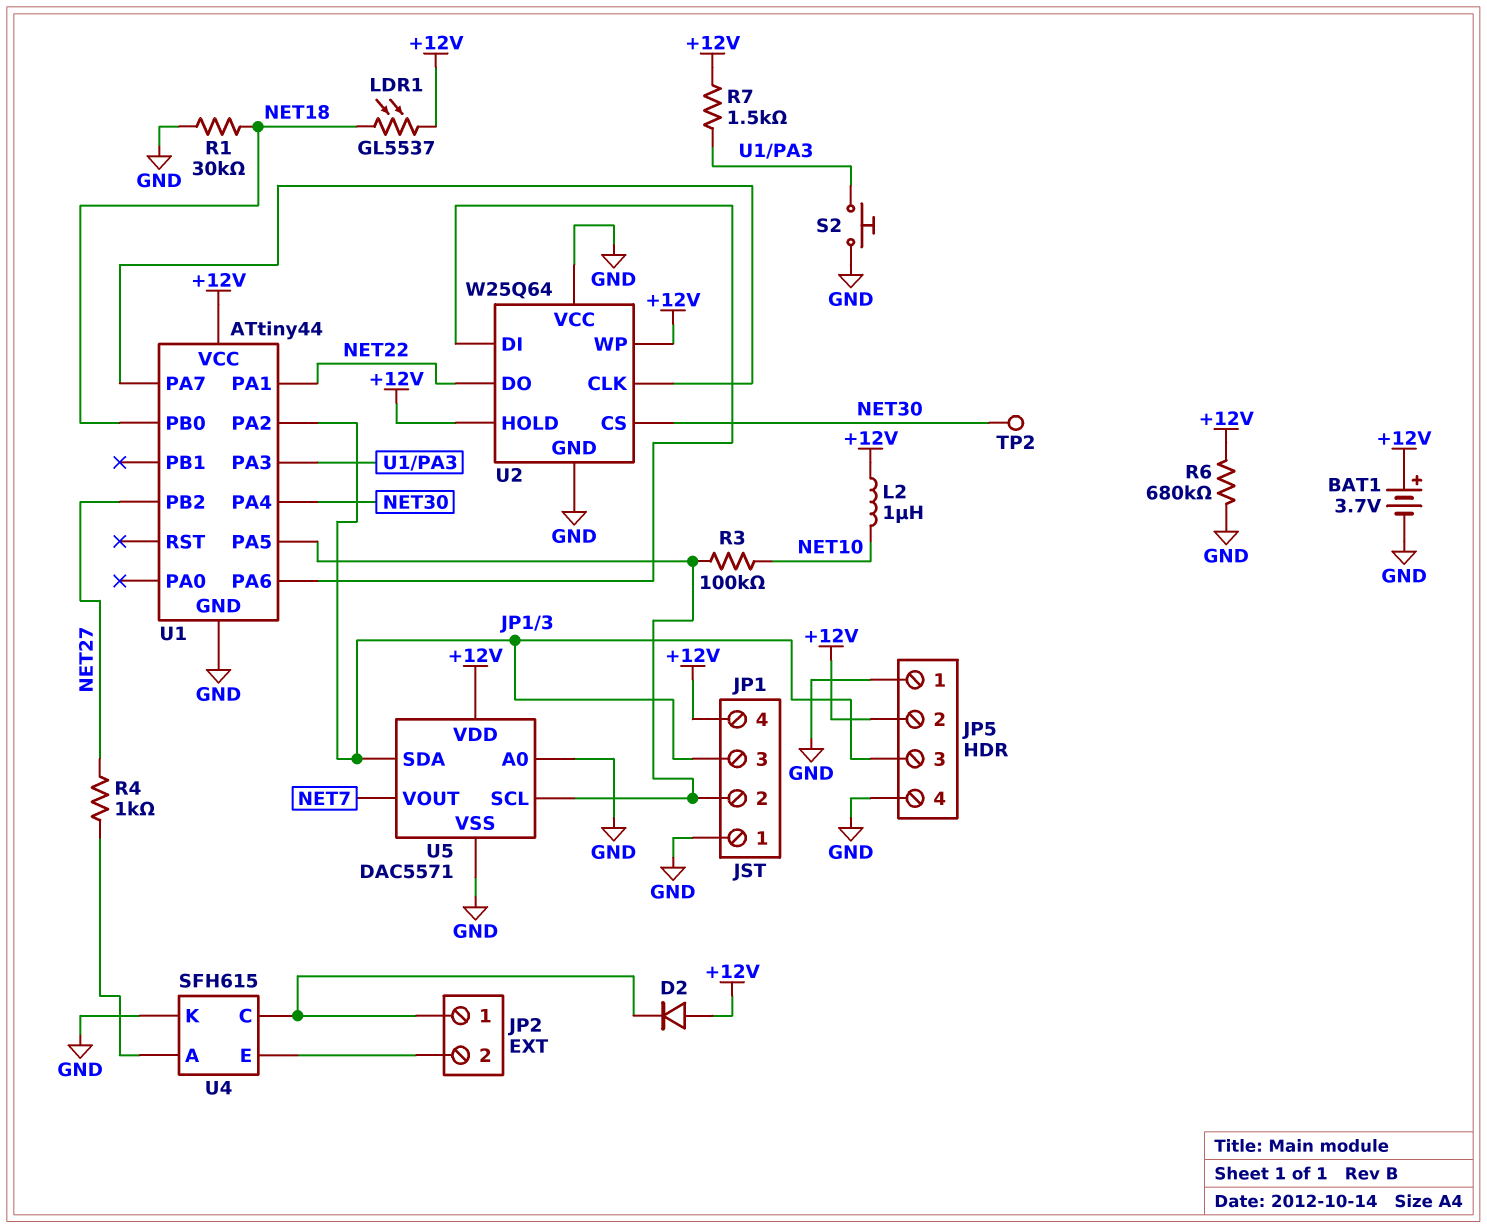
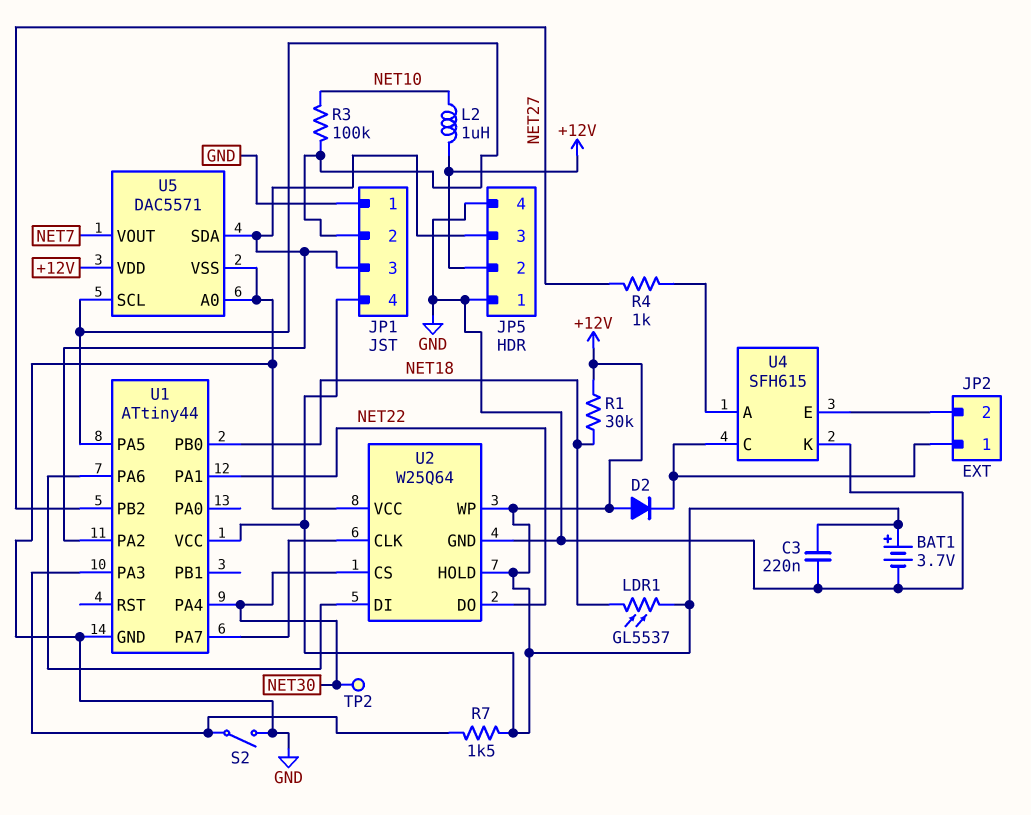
C3: none -> 220nF (+12V, GND)
R1: 30k (GND, NET18) -> 30k (+12V, NET18)
R6: 680k (+12V, GND) -> none
S2: button (GND, U1/PA3) -> switch (GND, U1/PA3)

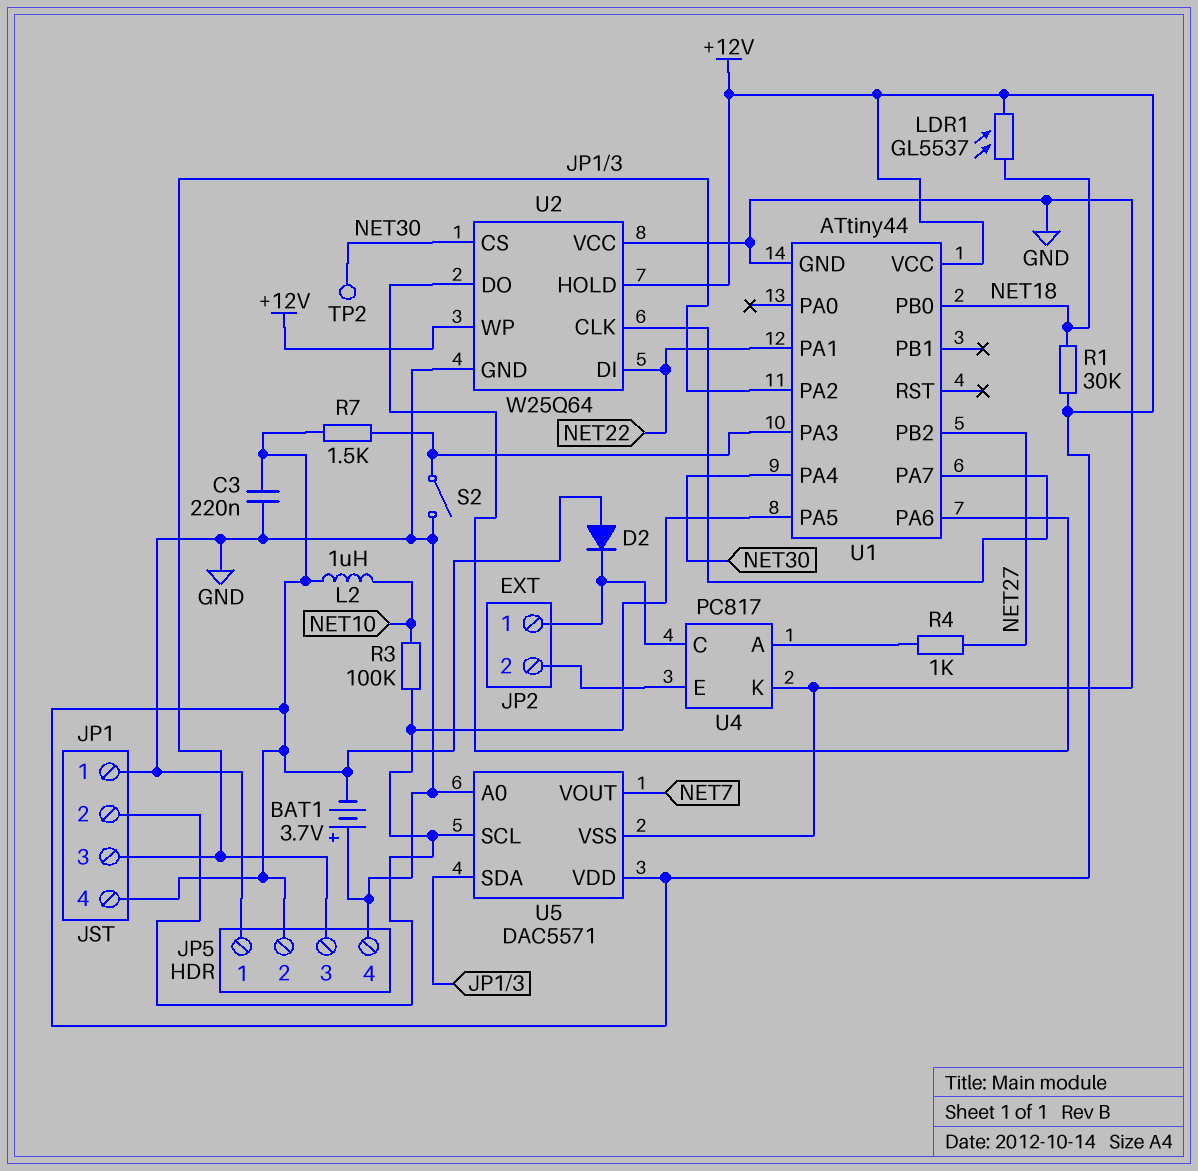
BAT1: 3.7V (plus +12V, minus GND) -> 3.7V (plus GND, minus +12V)
U2 pin DI: U1/PA6 -> NET22
U2 pin DO: NET22 -> U1/PA6
U4: SFH615 -> PC817

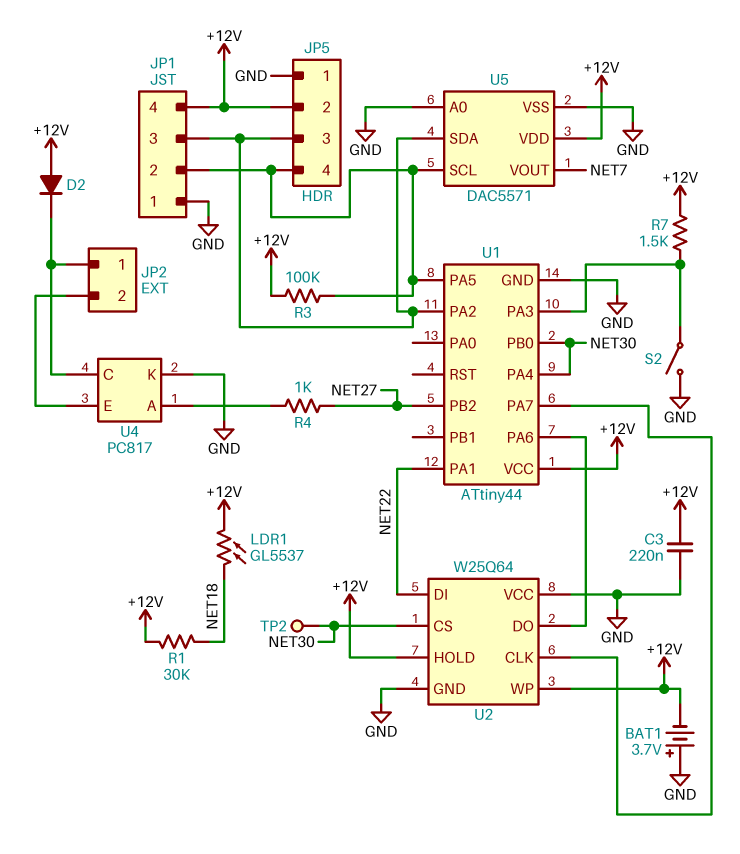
JP5 pin 4: GND -> JP1/2
L2: 1uH (+12V, NET10) -> none
R3: 100k (JP1/2, NET10) -> 100k (+12V, JP1/2)
U1 pin PB0: NET18 -> NET30

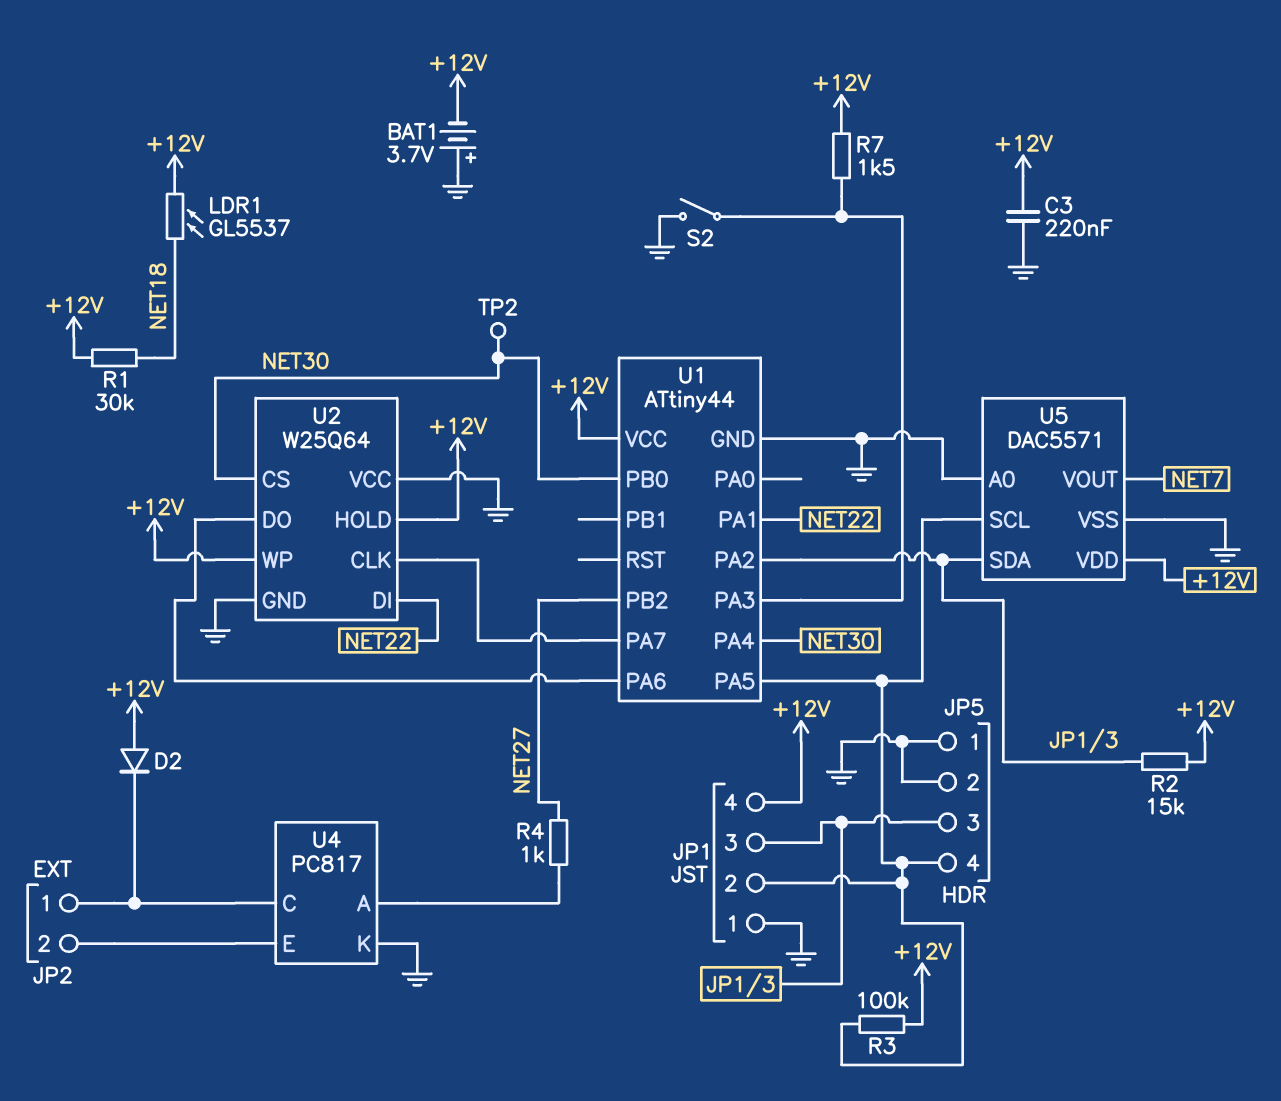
JP5 pin 2: +12V -> GND
R2: none -> 15k (+12V, JP1/3)

